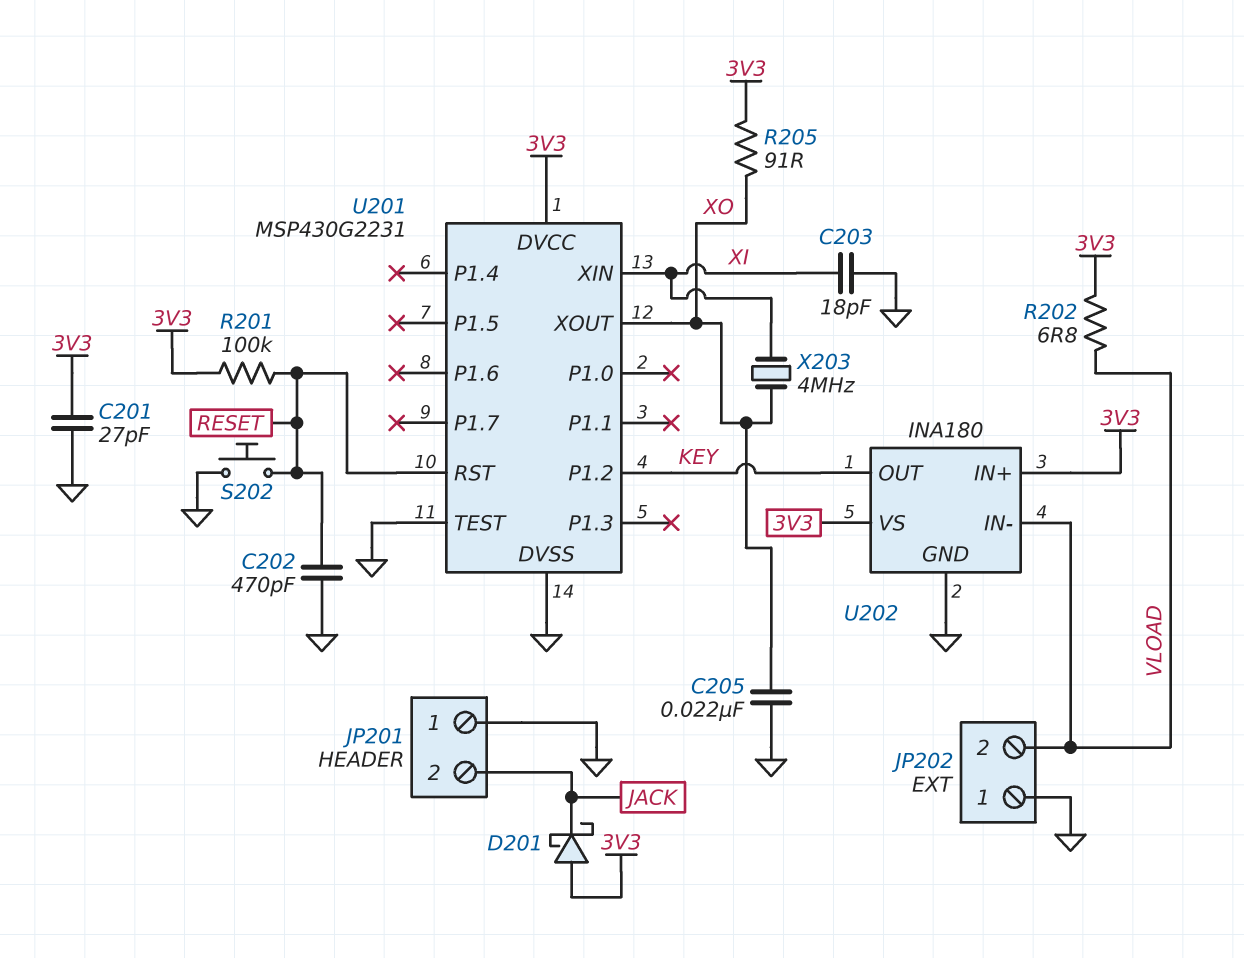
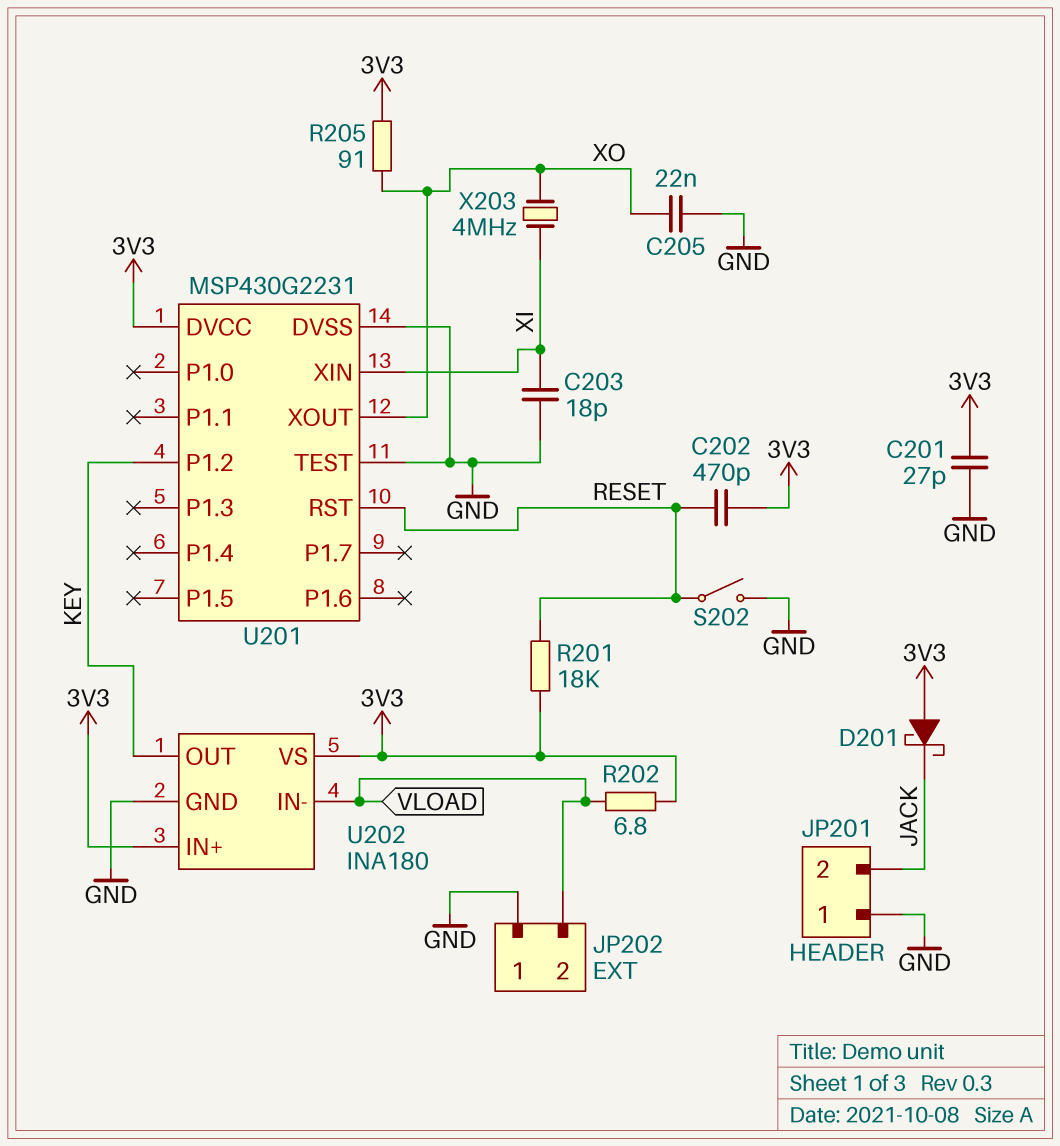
C202: 470pF (GND, RESET) -> 470pF (3V3, RESET)
R201: 100k (3V3, RESET) -> 18k (3V3, RESET)
S202: button (GND, RESET) -> switch (GND, RESET)

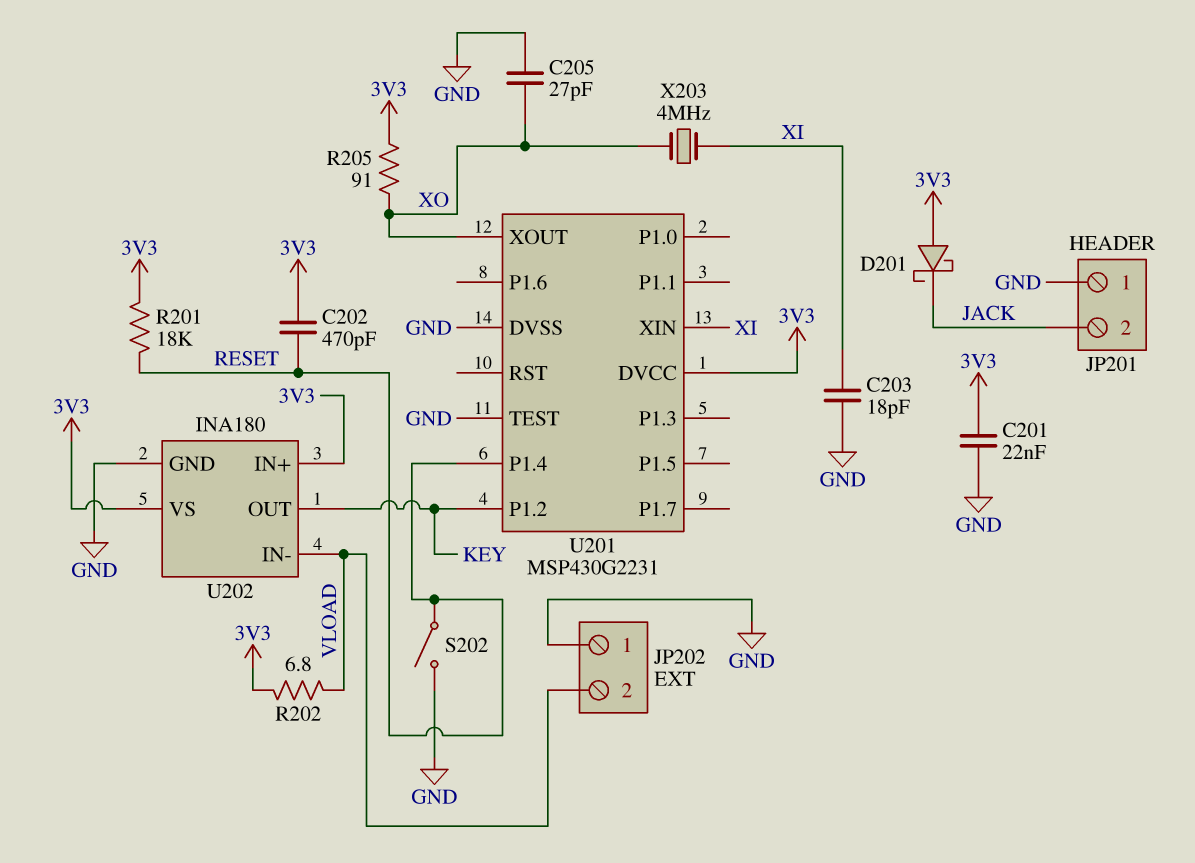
C201: 27pF (3V3, GND) -> 22nF (3V3, GND)
C205: 22nF (GND, XO) -> 27pF (GND, XO)
U201 pin P1.4: none -> RESET
U201 pin RST: RESET -> none

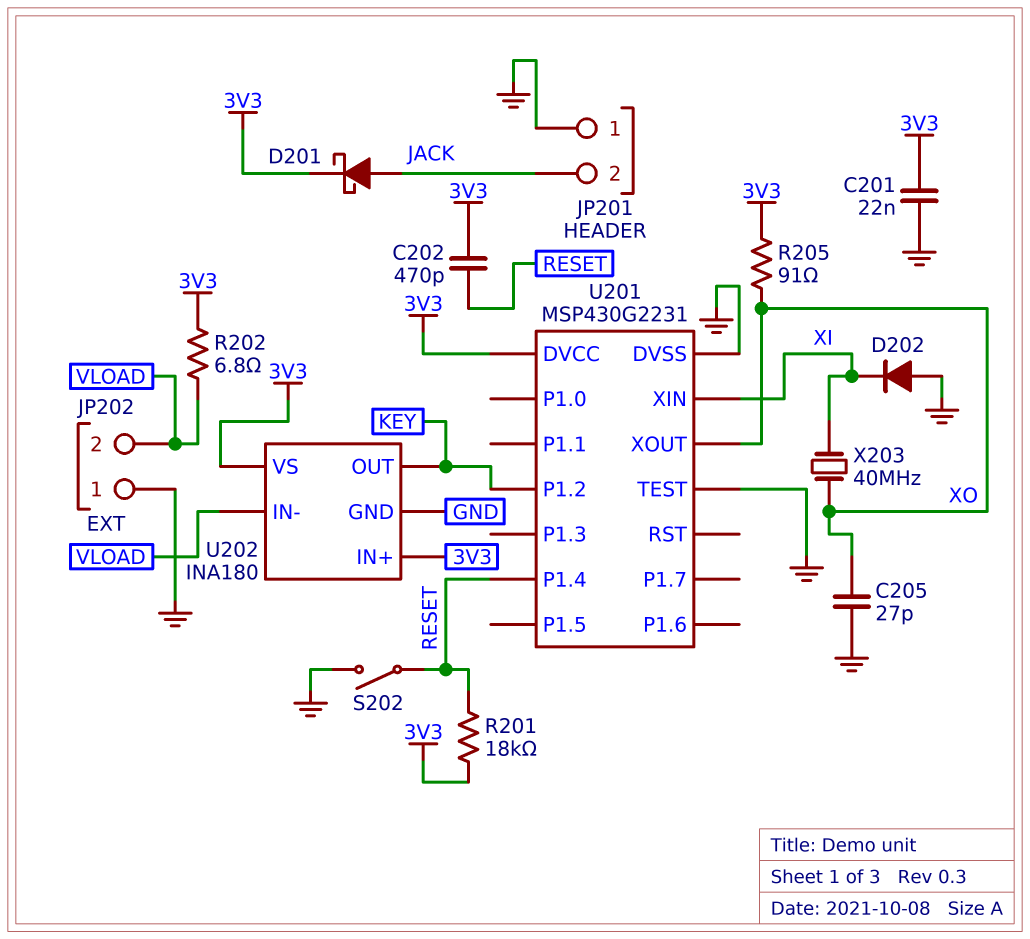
C203: 18pF (GND, XI) -> none
D201: schottky (A 3V3, K JACK) -> schottky (A JACK, K 3V3)
D202: none -> diode (A GND, K XI)
X203: 4MHz (XI, XO) -> 40MHz (XI, XO)

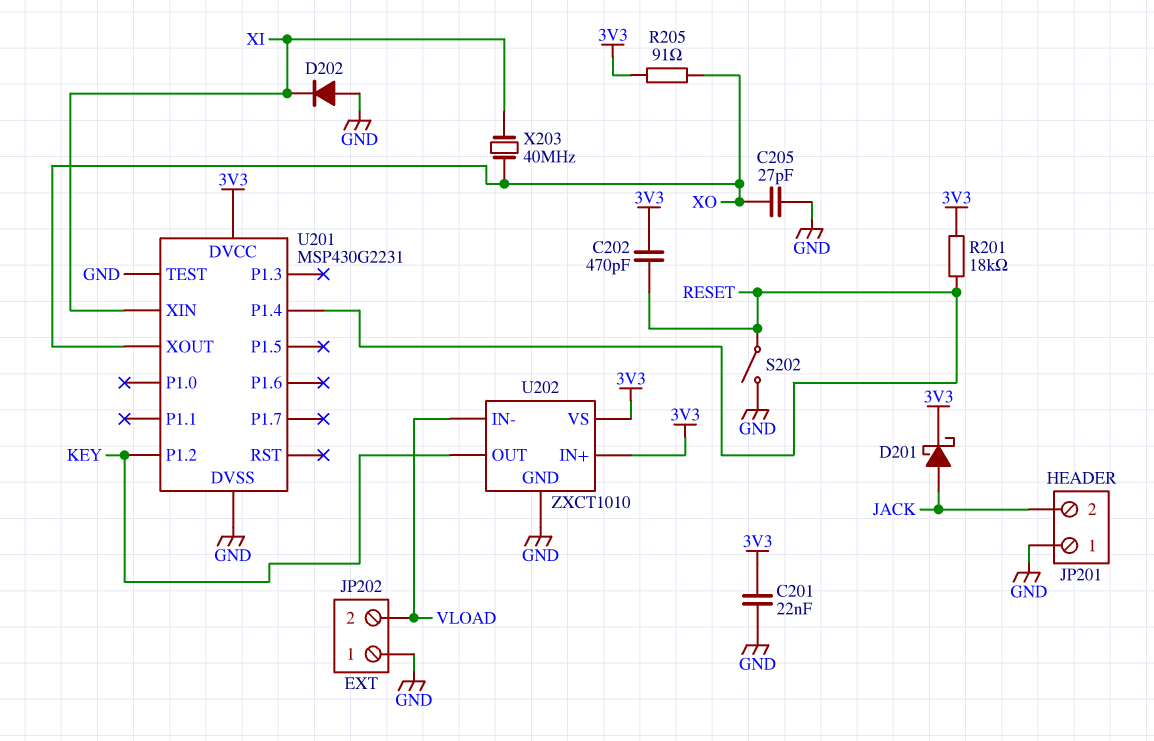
R202: 6.8 (3V3, VLOAD) -> none
U202: INA180 -> ZXCT1010

